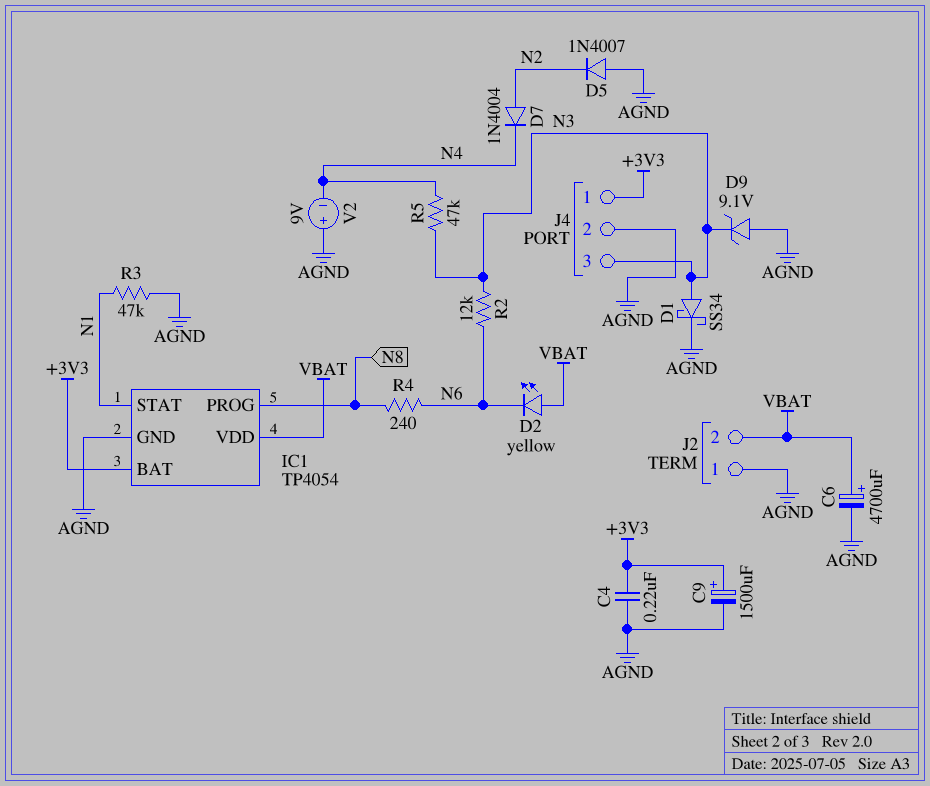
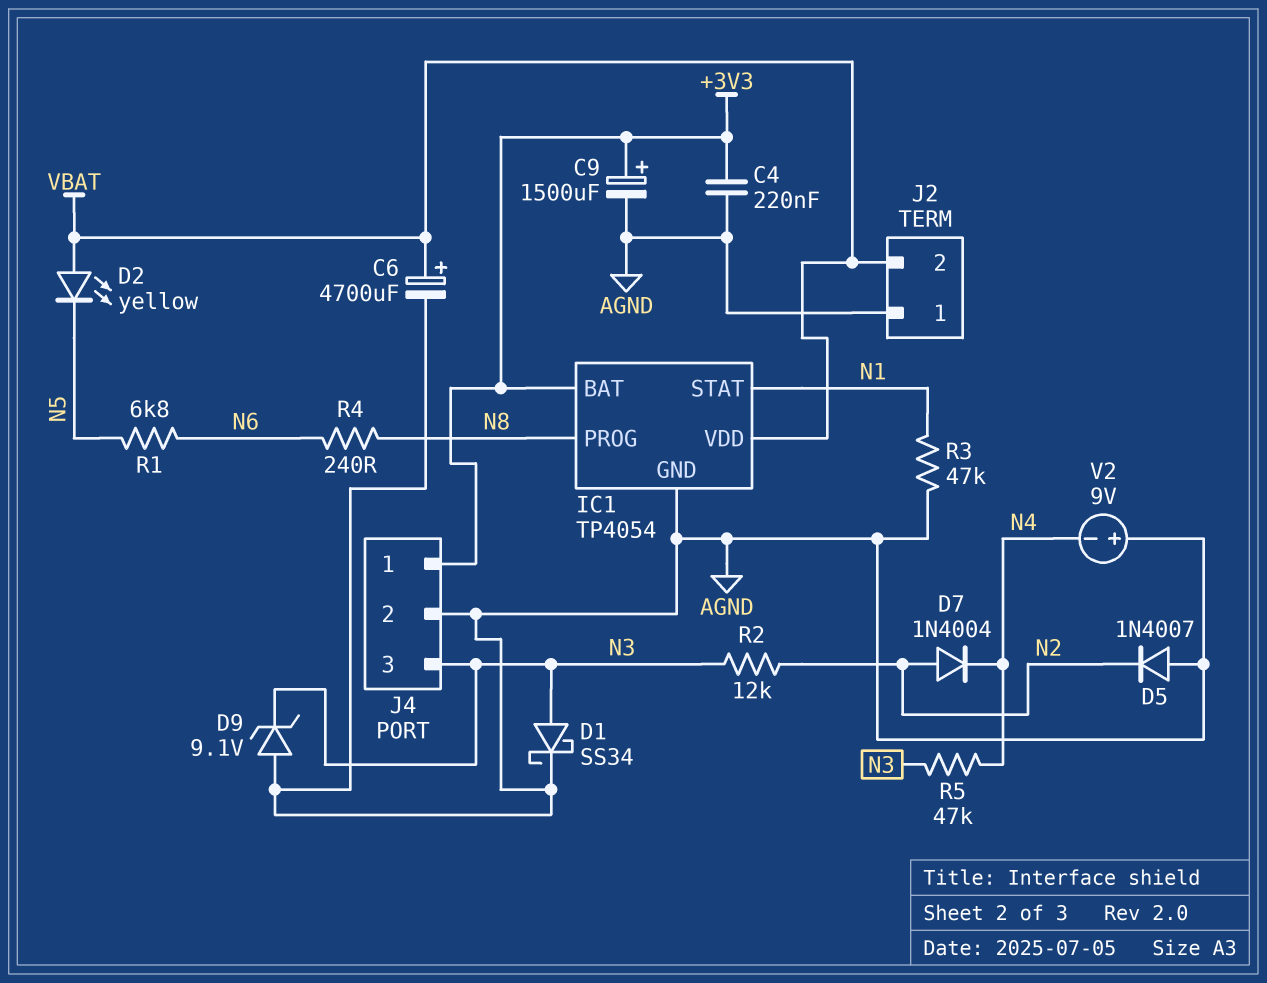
D2: LED yellow (A VBAT, K N6) -> LED yellow (A VBAT, K N5)
R1: none -> 6.8k (N5, N6)
R2: 12k (N3, N6) -> 12k (N2, N3)

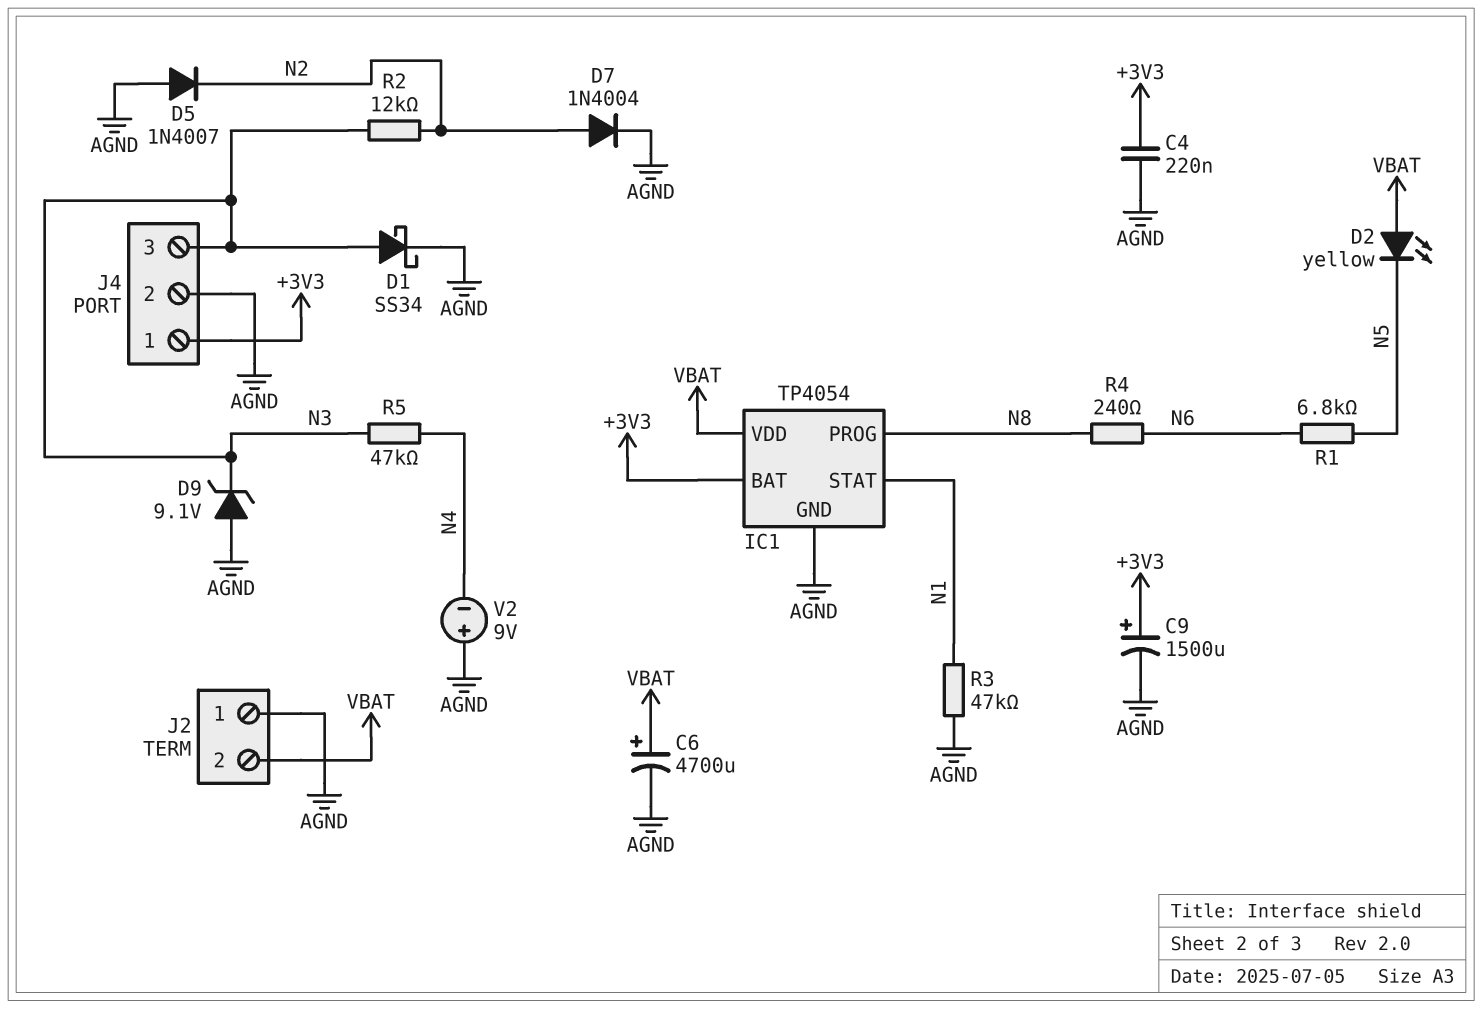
D7: diode 1N4004 (A N2, K N4) -> diode 1N4004 (A N2, K AGND)

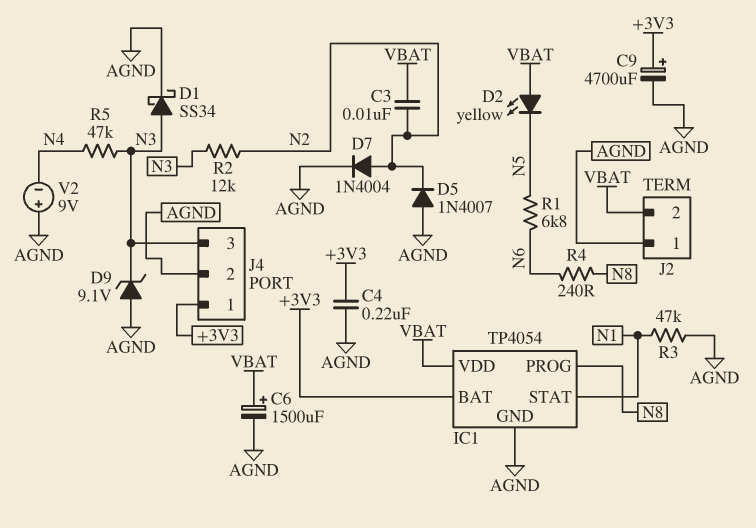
C3: none -> 10nF (N2, VBAT)
C6: 4700uF (plus VBAT, minus AGND) -> 1500uF (plus VBAT, minus AGND)
C9: 1500uF (plus +3V3, minus AGND) -> 4700uF (plus +3V3, minus AGND)

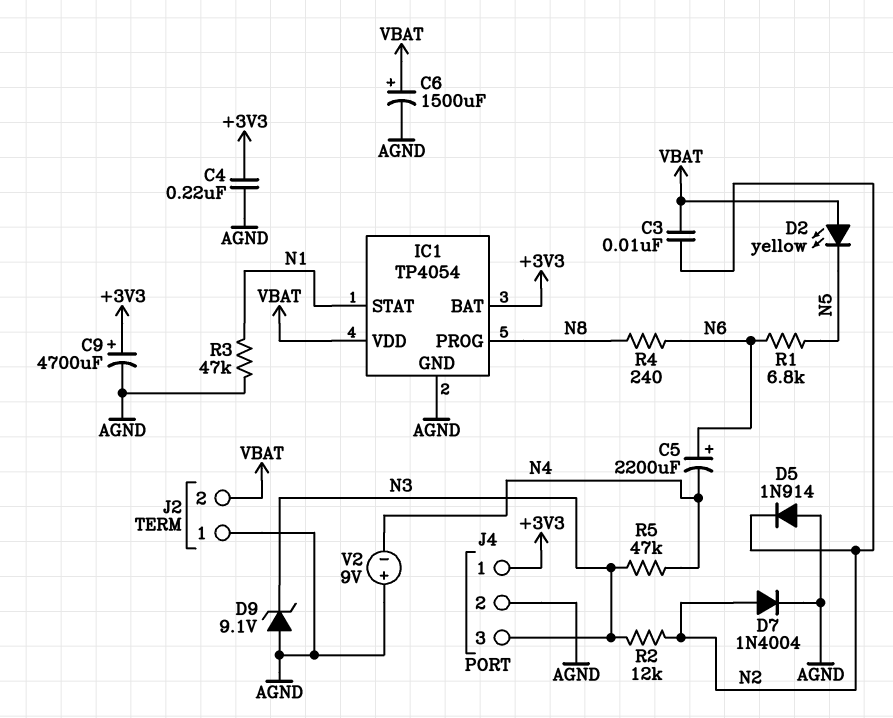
C5: none -> 2200uF (plus N6, minus N4)
D1: schottky SS34 (A N3, K AGND) -> none
D5: diode 1N4007 (A AGND, K N2) -> diode 1N914 (A AGND, K N2)

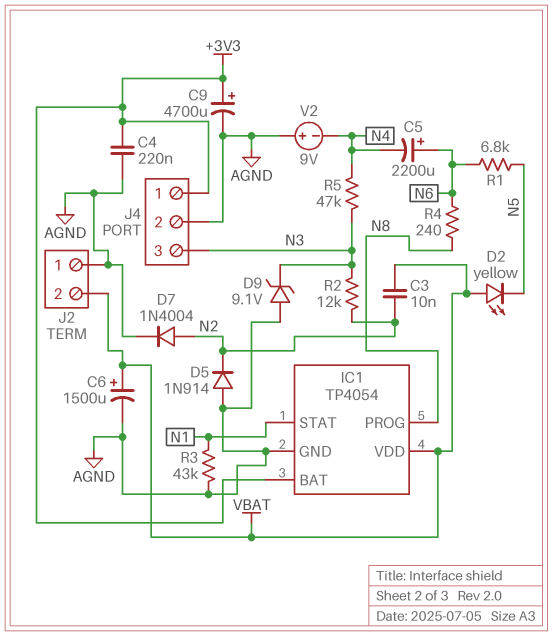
R3: 47k (AGND, N1) -> 43k (AGND, N1)

